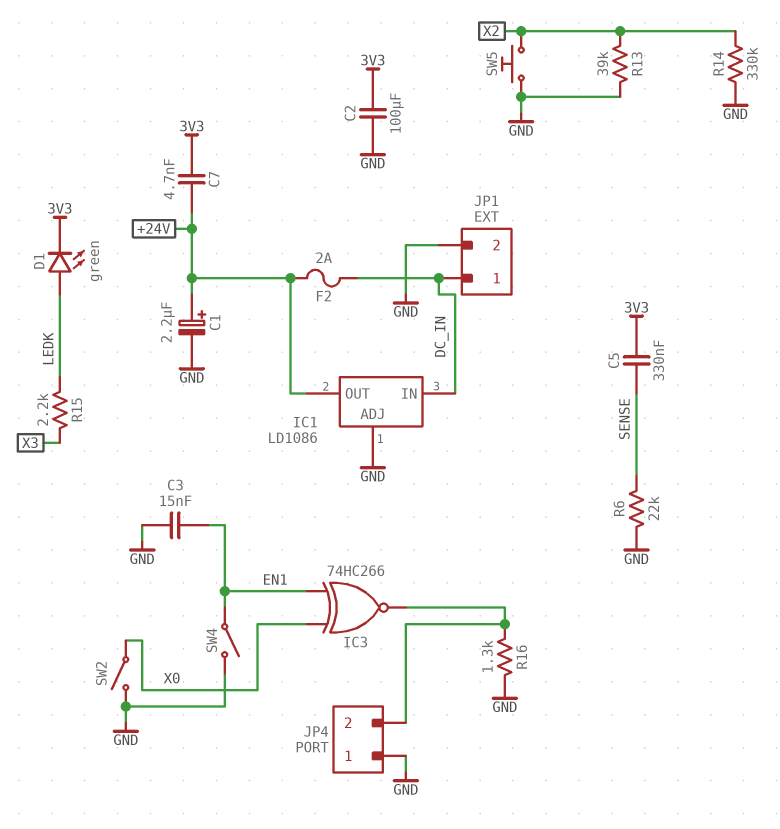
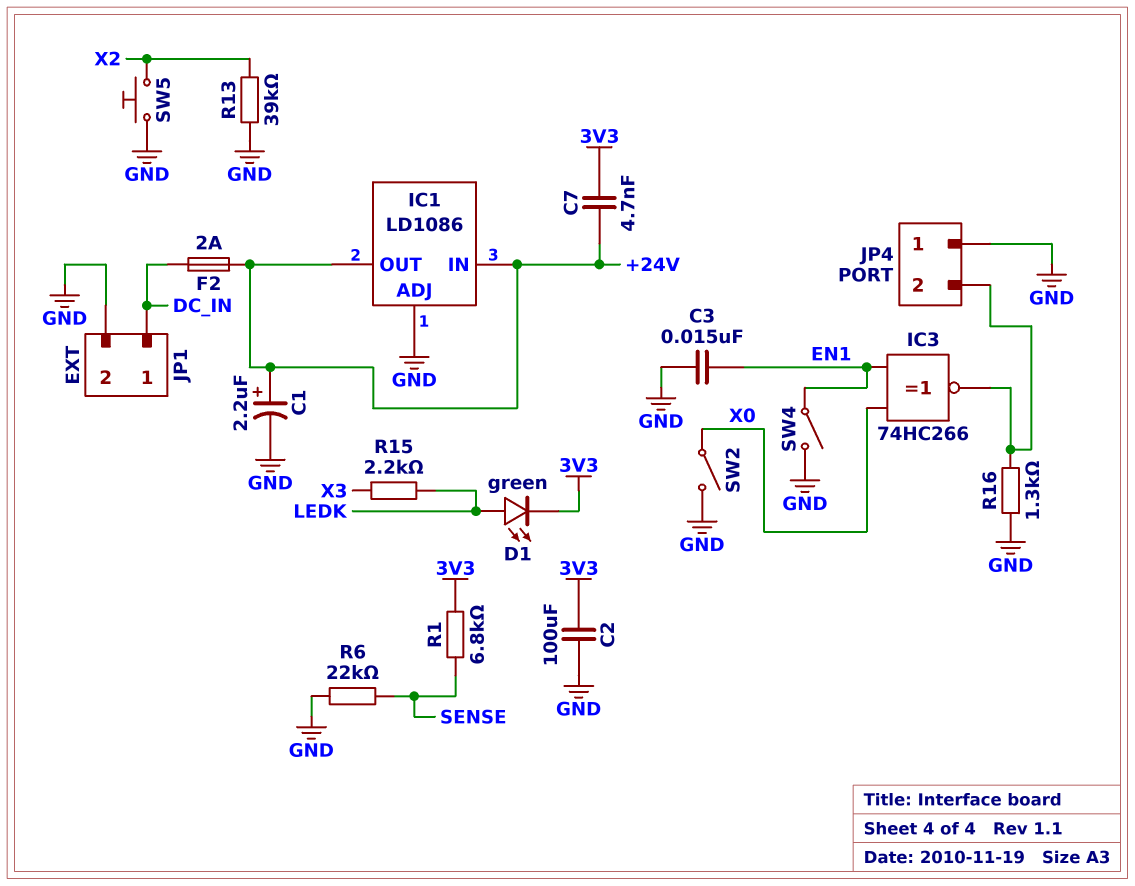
C5: 330nF (3V3, SENSE) -> none
IC1 pin IN: DC_IN -> +24V
R1: none -> 6.8k (3V3, SENSE)
R14: 330k (GND, X2) -> none

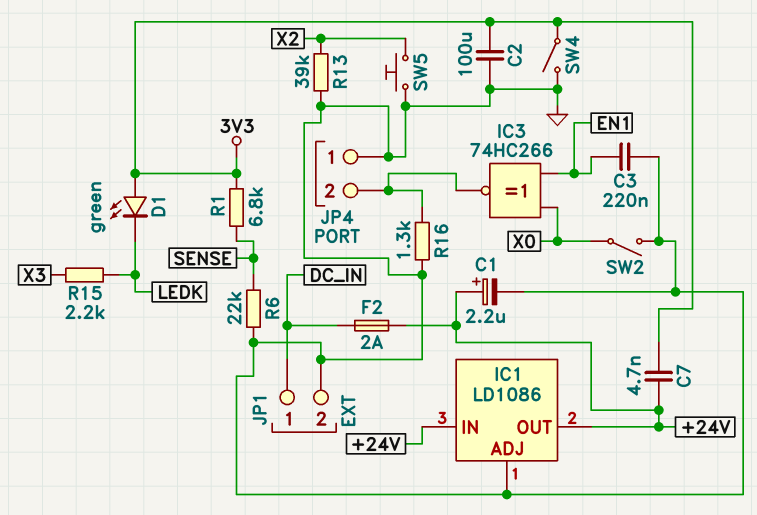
C3: 15nF (EN1, GND) -> 220nF (EN1, GND)
D1: LED green (A LEDK, K 3V3) -> LED green (A 3V3, K LEDK)
SW4: switch (EN1, GND) -> switch (3V3, GND)

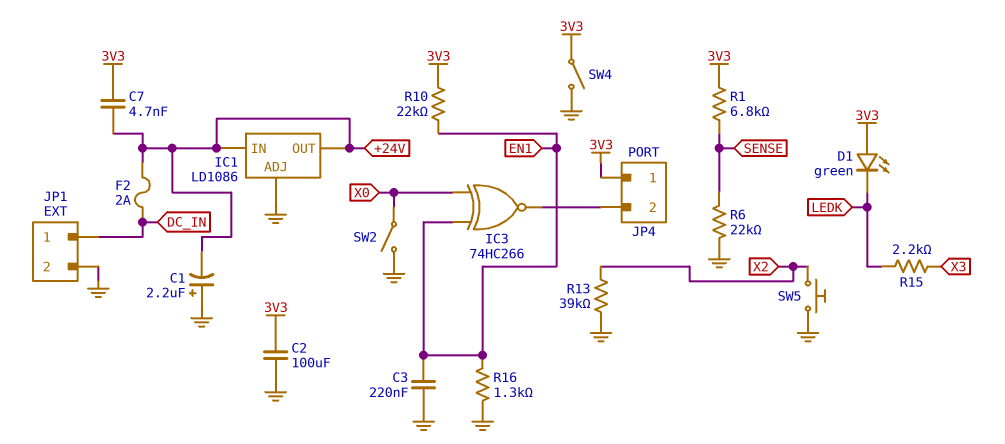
C1: 2.2uF (plus +24V, minus GND) -> 2.2uF (plus GND, minus +24V)
JP4 pin 1: GND -> 3V3
R10: none -> 22k (3V3, EN1)
R16: 1.3k (GND, JP4/2) -> 1.3k (EN1, GND)

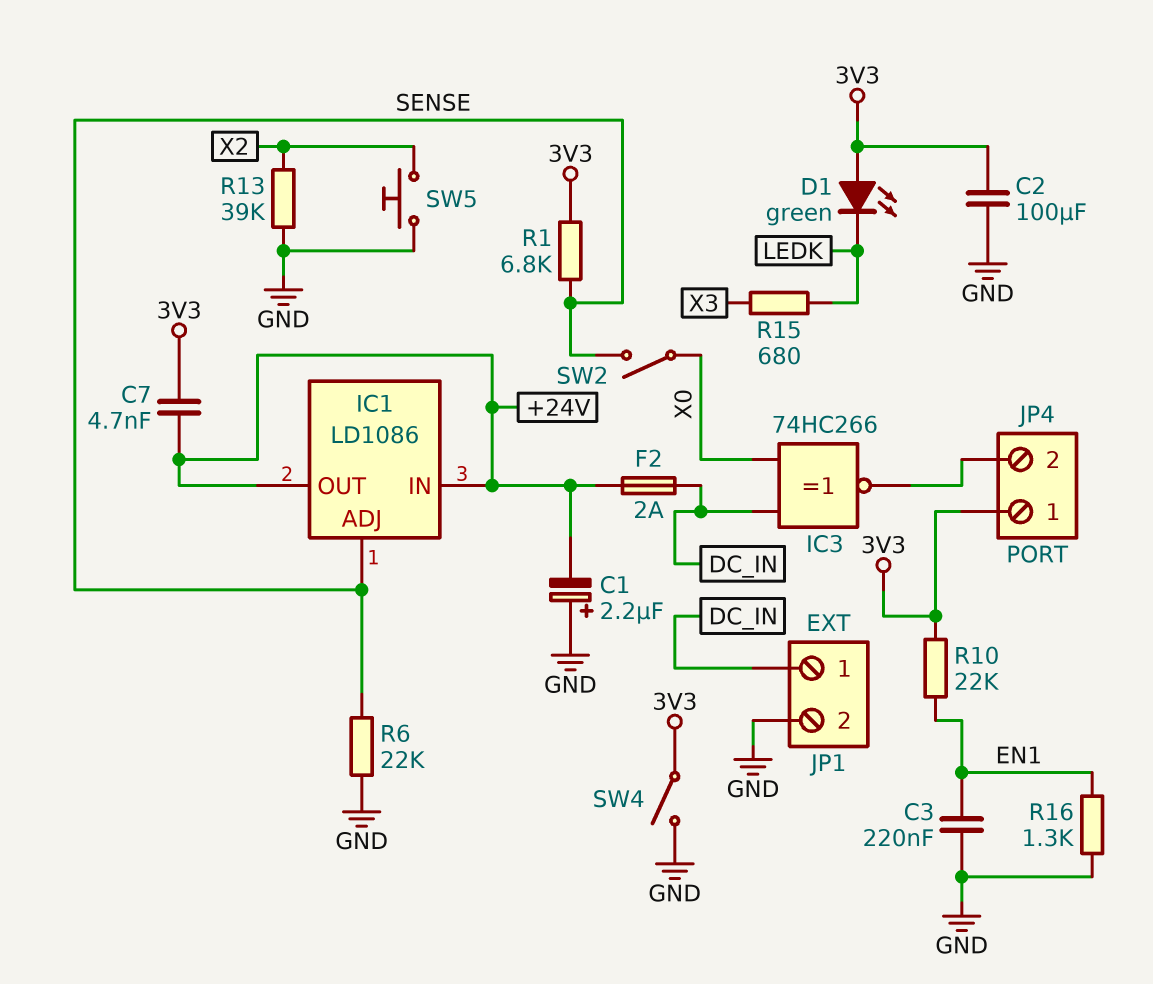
IC1 pin ADJ: GND -> SENSE
IC3: XNOR 74HC266 (in EN1, in X0, out JP4/2) -> XNOR 74HC266 (in DC_IN, in X0, out JP4/2)
R15: 2.2k (LEDK, X3) -> 680 (LEDK, X3)
SW2: switch (GND, X0) -> switch (SENSE, X0)

